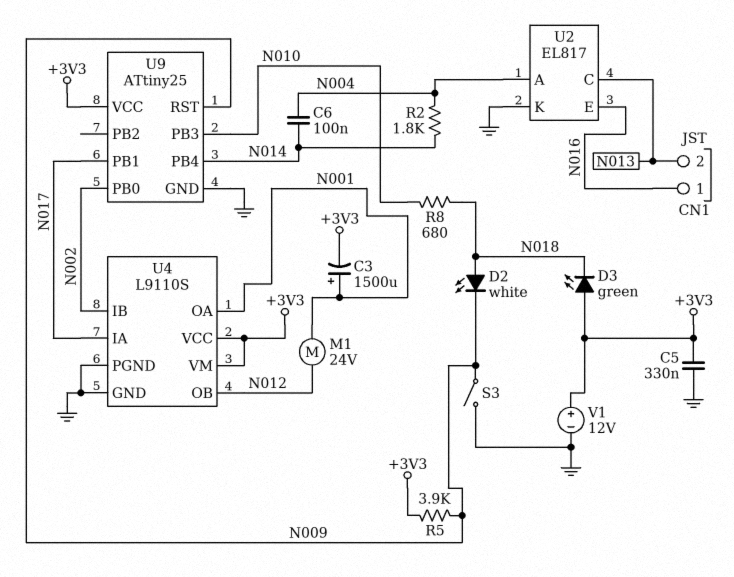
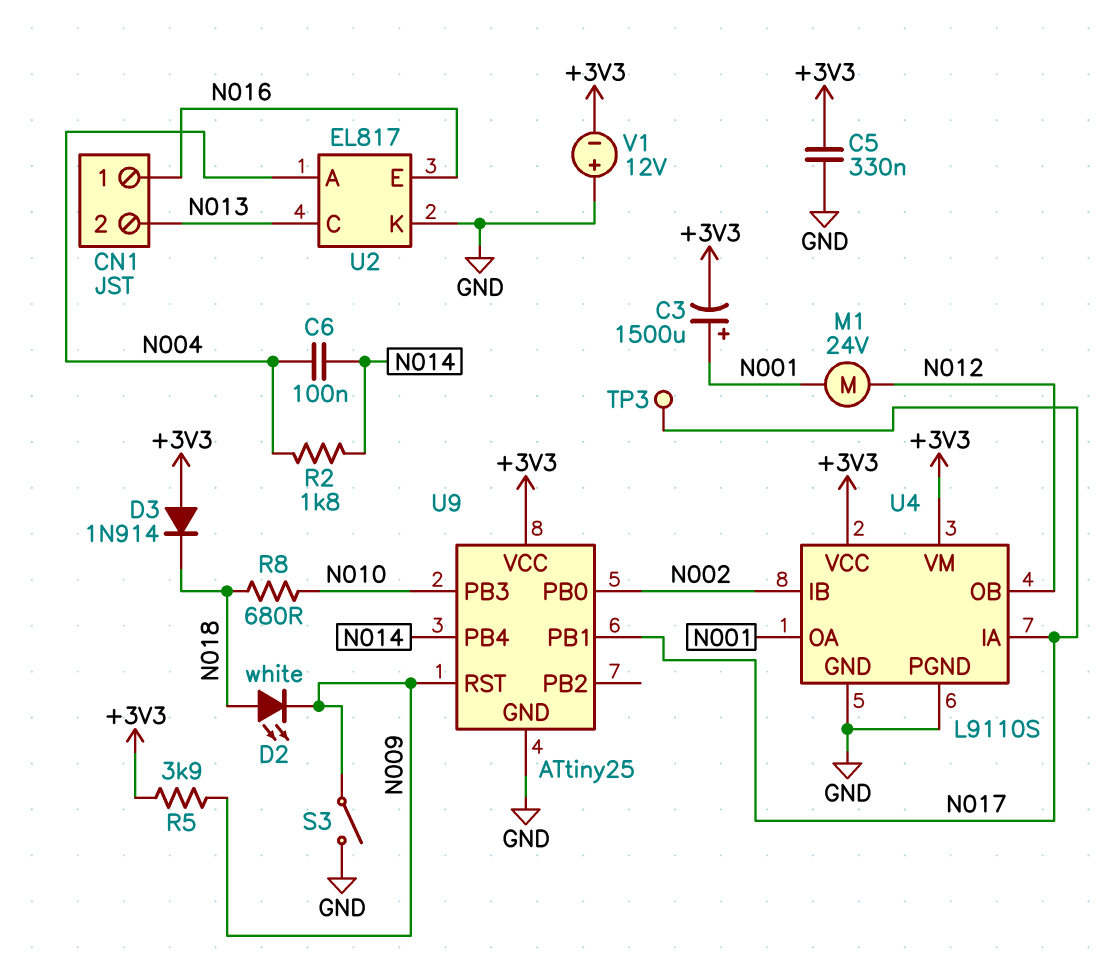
D3: LED green (A +3V3, K N018) -> diode 1N914 (A +3V3, K N018)
TP3: none -> test point (N017)
V1: 12V (plus +3V3, minus GND) -> 12V (plus GND, minus +3V3)

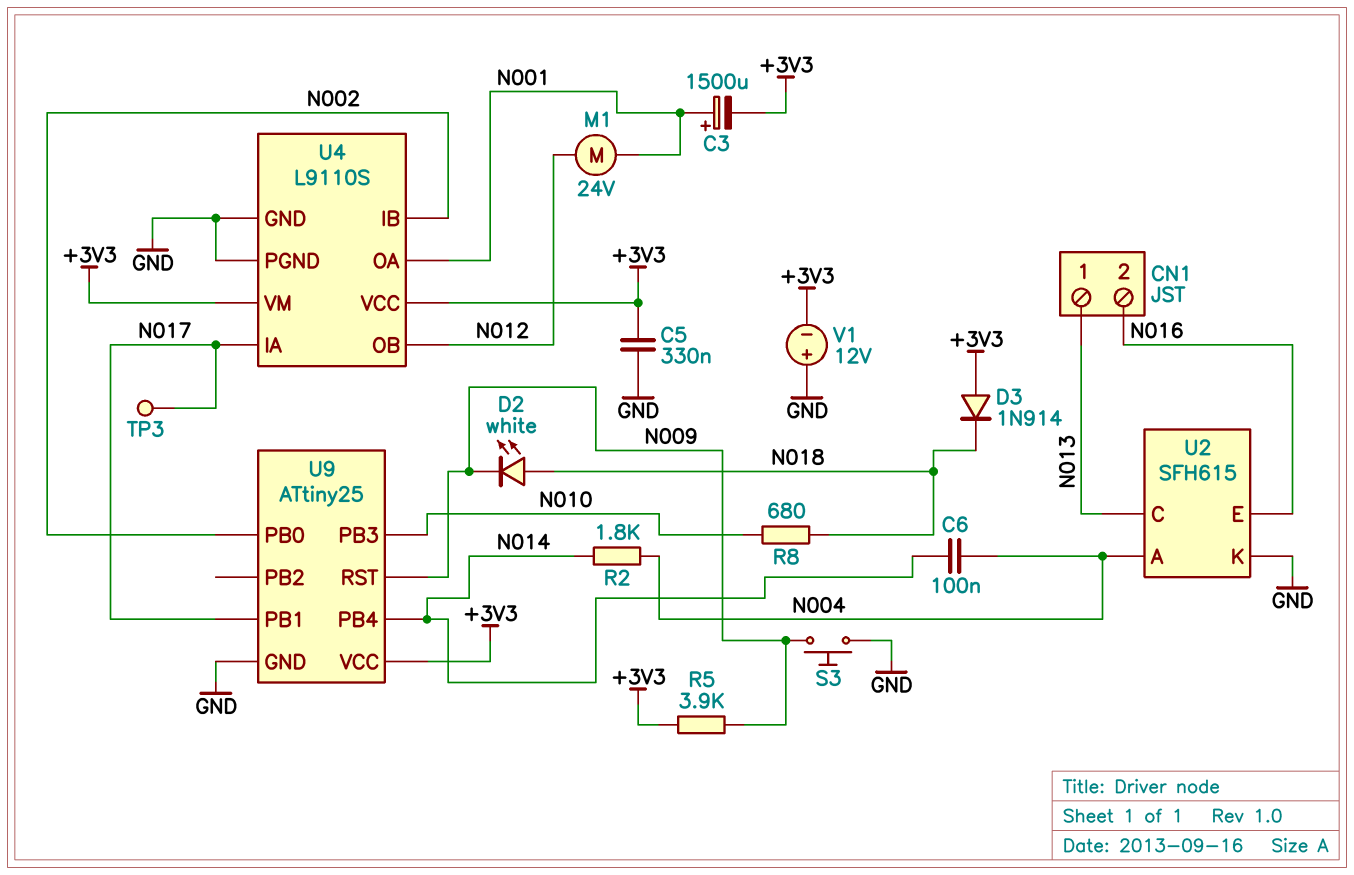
CN1 pin 1: N016 -> N013
CN1 pin 2: N013 -> N016
S3: switch (GND, N009) -> button (GND, N009)
U2: EL817 -> SFH615

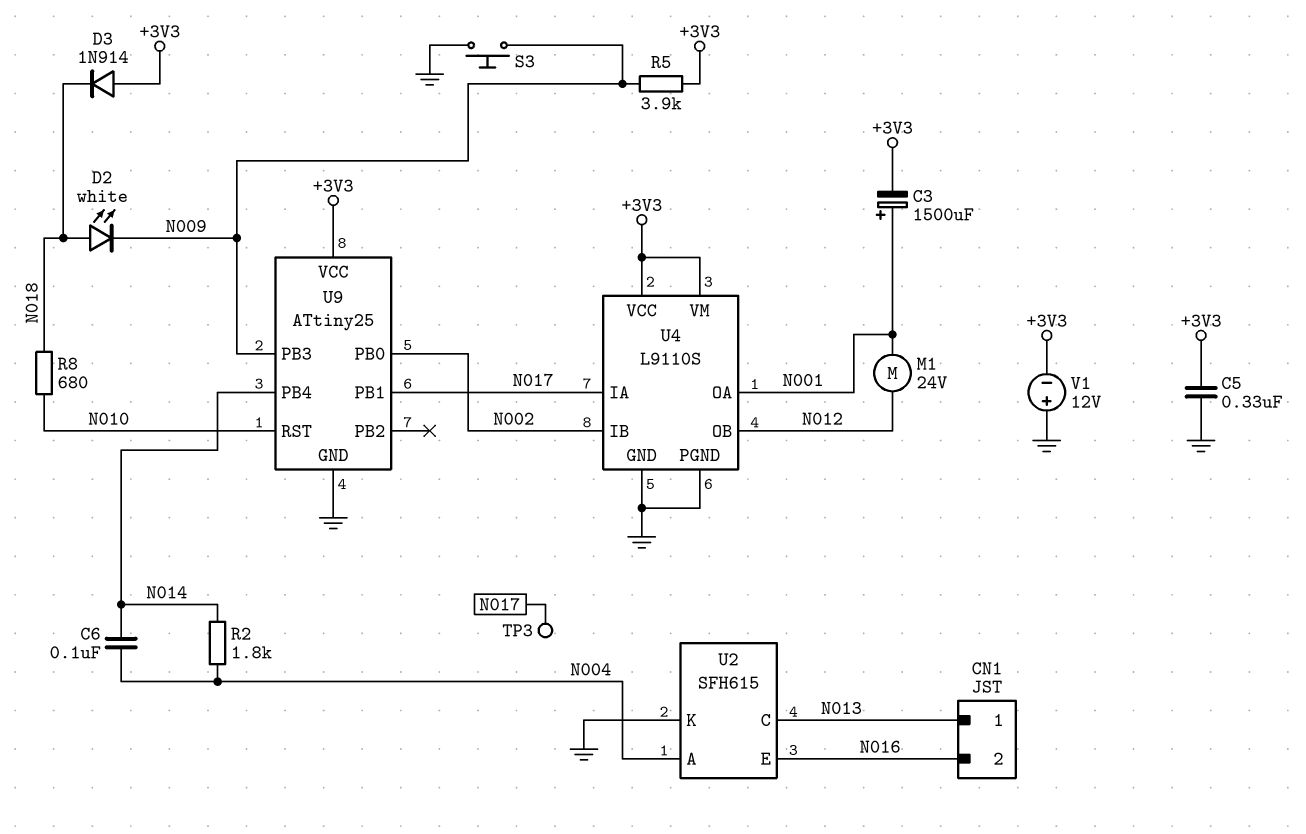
U9 pin PB3: N010 -> N009
U9 pin RST: N009 -> N010

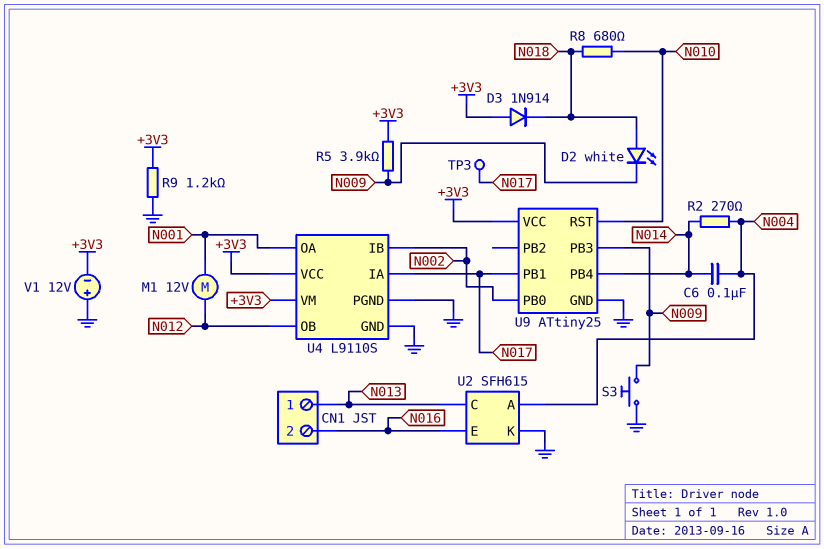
C3: 1500uF (plus N001, minus +3V3) -> none
C5: 330nF (+3V3, GND) -> none
M1: motor 24V (N001, N012) -> motor 12V (N001, N012)
R2: 1.8k (N004, N014) -> 270 (N004, N014)
R9: none -> 1.2k (+3V3, GND)

